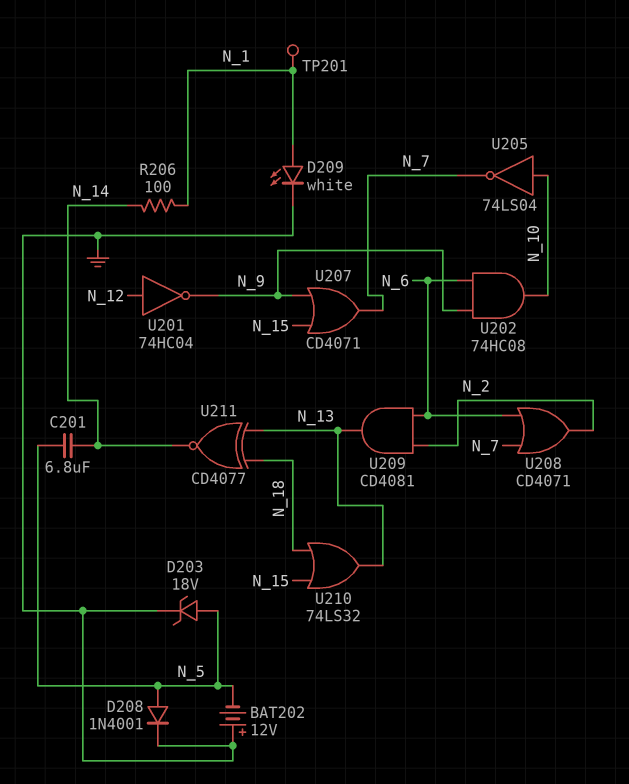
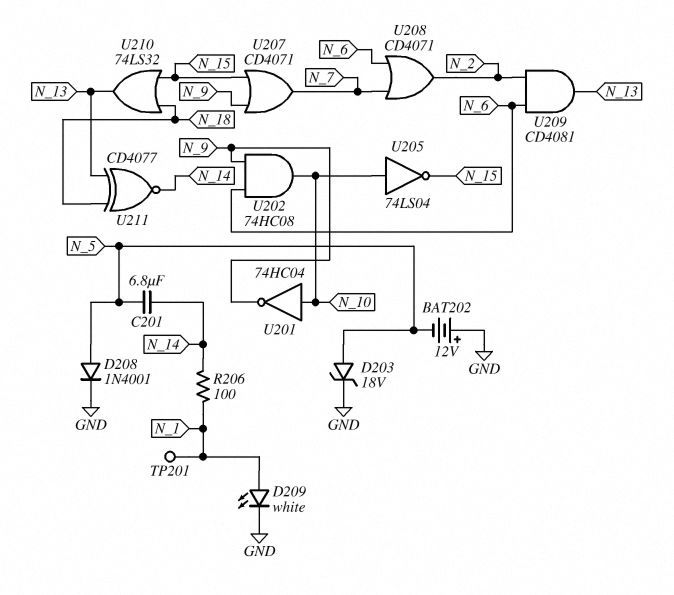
U201: NOT 74HC04 (in N_12, out N_9) -> NOT 74HC04 (in N_10, out N_9)
U205: NOT 74LS04 (in N_10, out N_7) -> NOT 74LS04 (in N_10, out N_15)

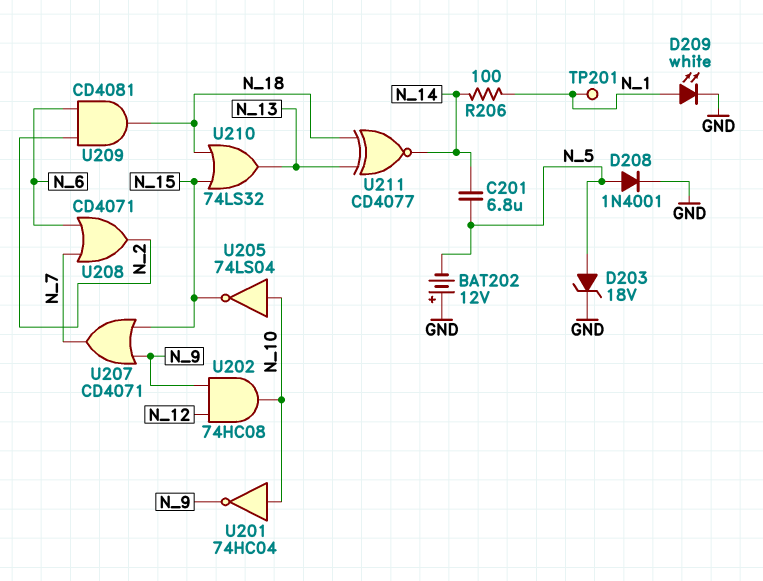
U202: AND 74HC08 (in N_6, in N_9, out N_10) -> AND 74HC08 (in N_9, in N_12, out N_10)
U209: AND CD4081 (in N_2, in N_6, out N_13) -> AND CD4081 (in N_2, in N_6, out N_18)

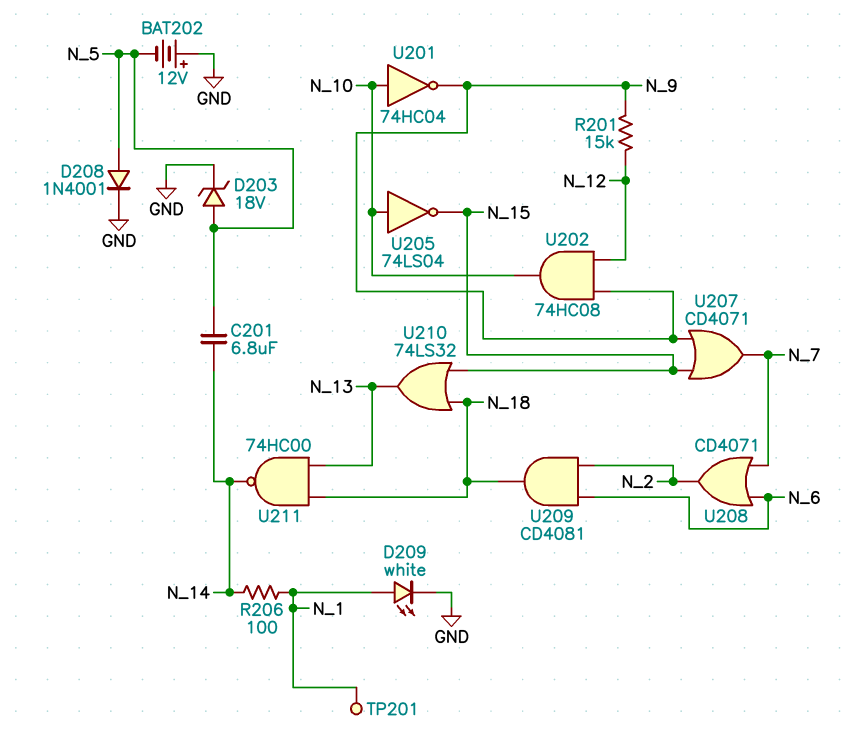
R201: none -> 15k (N_9, N_12)
U211: XNOR CD4077 (in N_13, in N_18, out N_14) -> NAND 74HC00 (in N_13, in N_18, out N_14)

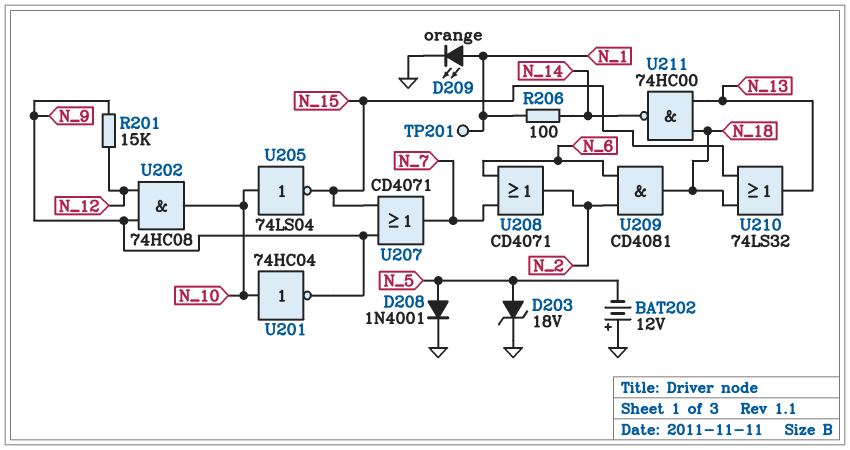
C201: 6.8uF (N_5, N_14) -> none
D209: LED white (A N_1, K GND) -> LED orange (A N_1, K GND)

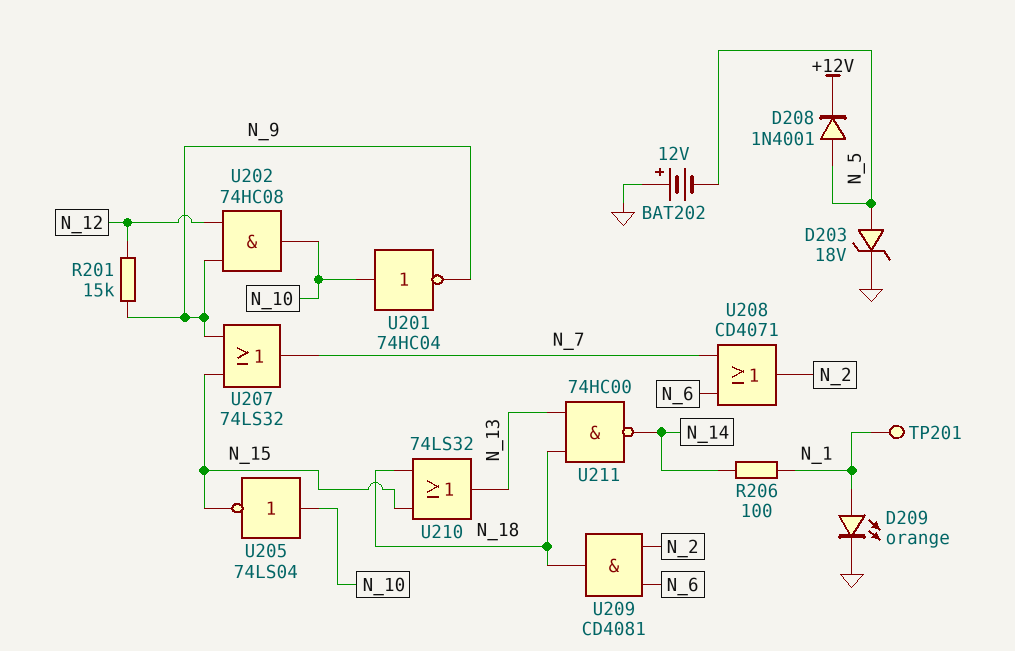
D208: diode 1N4001 (A N_5, K GND) -> diode 1N4001 (A N_5, K +12V)
U207: OR CD4071 (in N_9, in N_15, out N_7) -> OR 74LS32 (in N_9, in N_15, out N_7)

